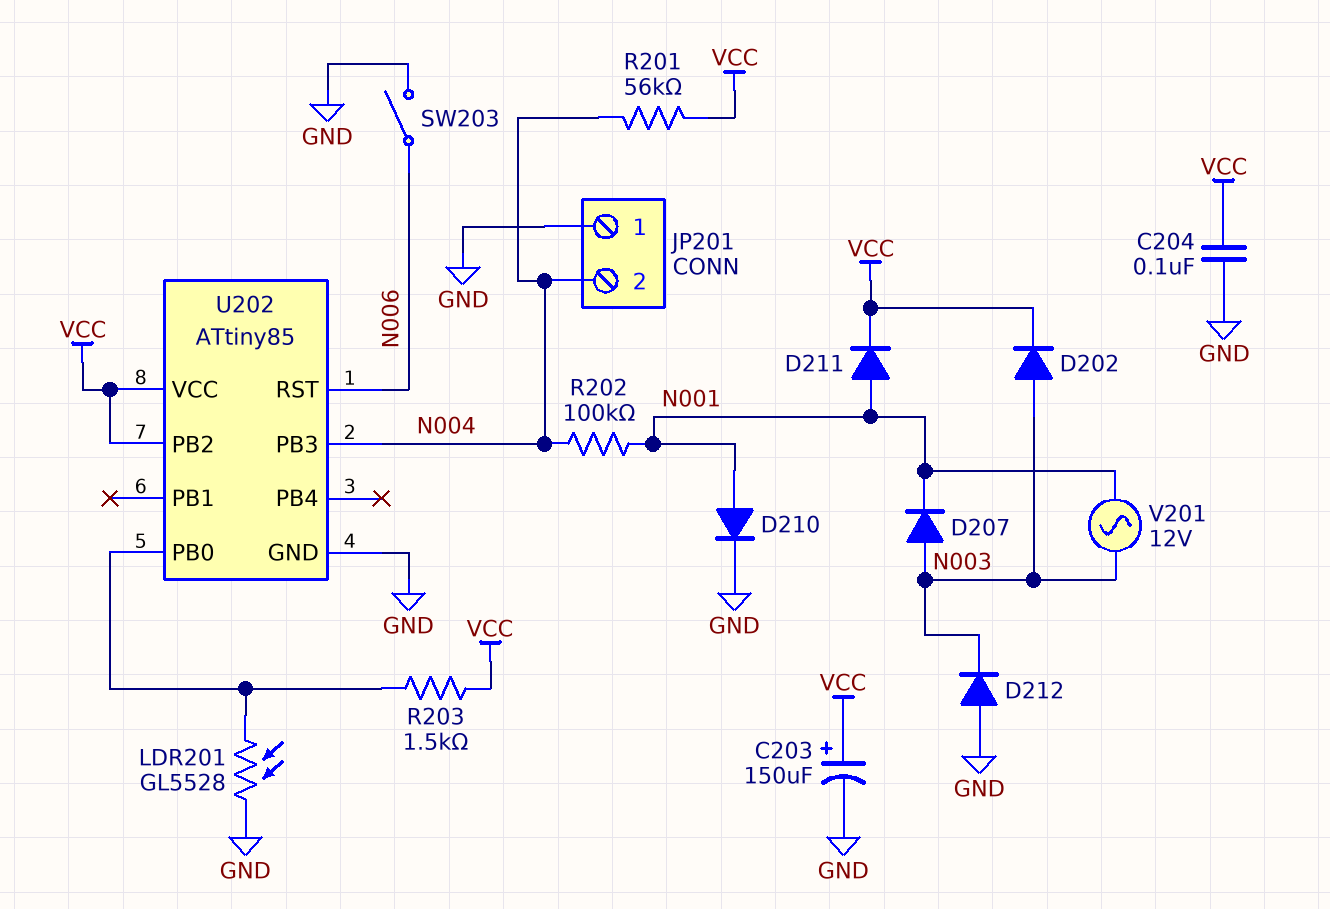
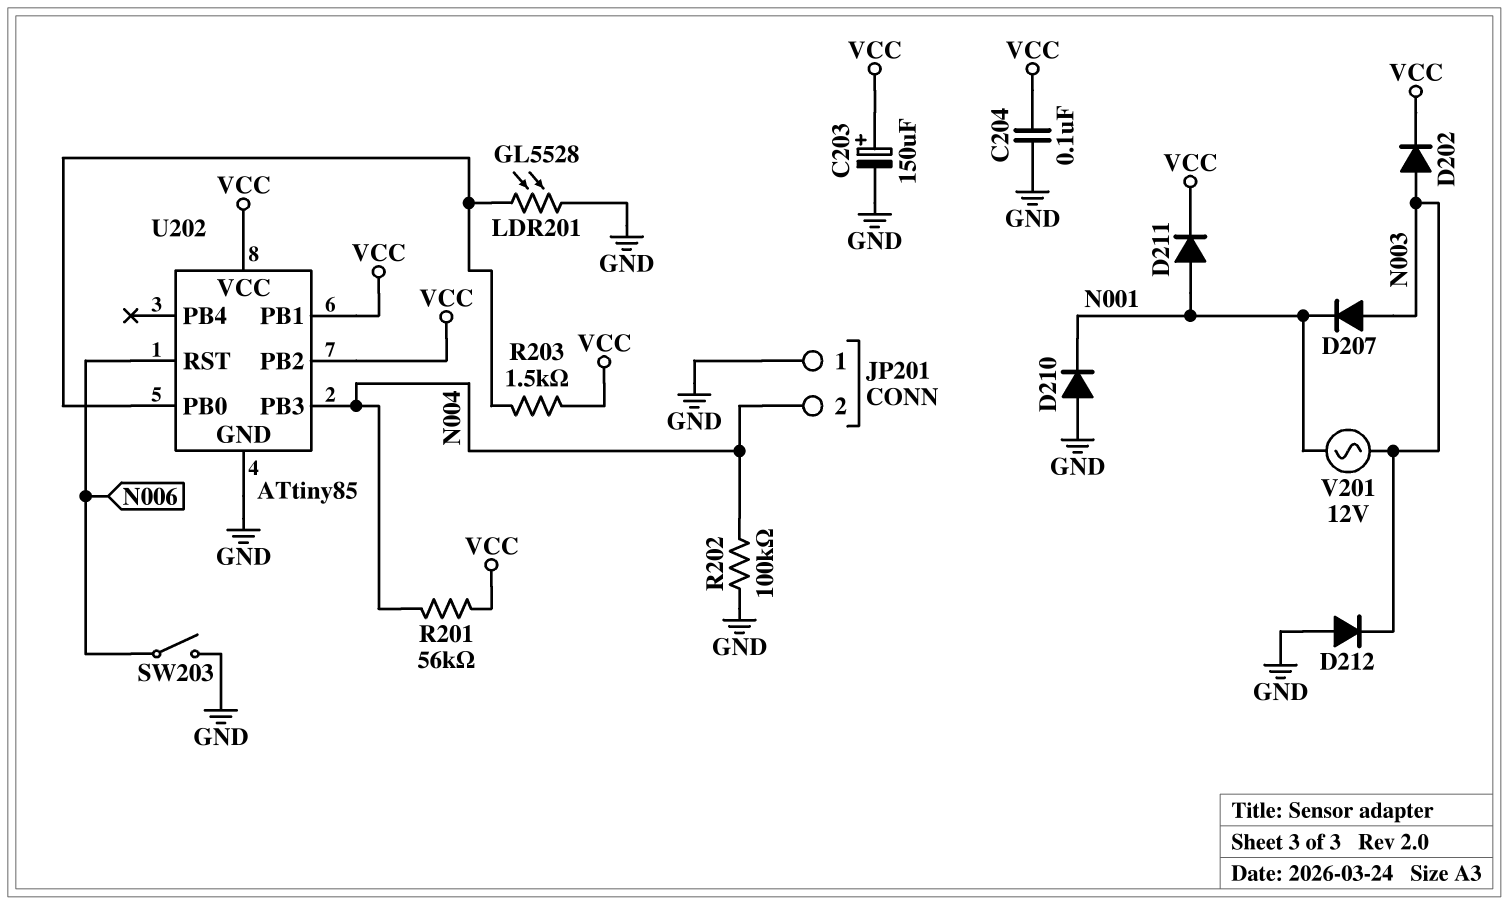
D210: diode (A N001, K GND) -> diode (A GND, K N001)
R202: 100k (N001, N004) -> 100k (GND, N004)
U202 pin PB1: none -> VCC

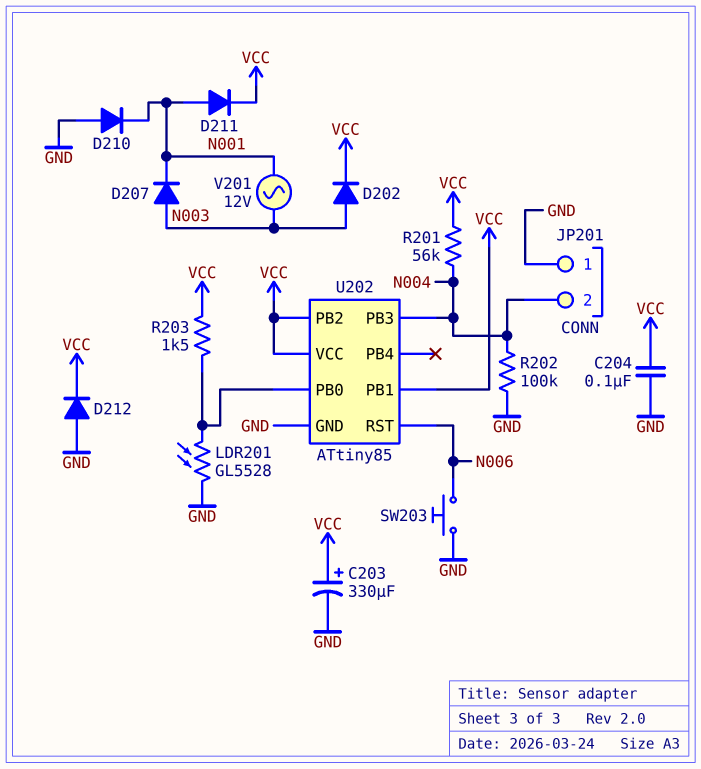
C203: 150uF (plus VCC, minus GND) -> 330uF (plus VCC, minus GND)
D212: diode (A GND, K N003) -> diode (A GND, K VCC)
SW203: switch (GND, N006) -> button (GND, N006)

